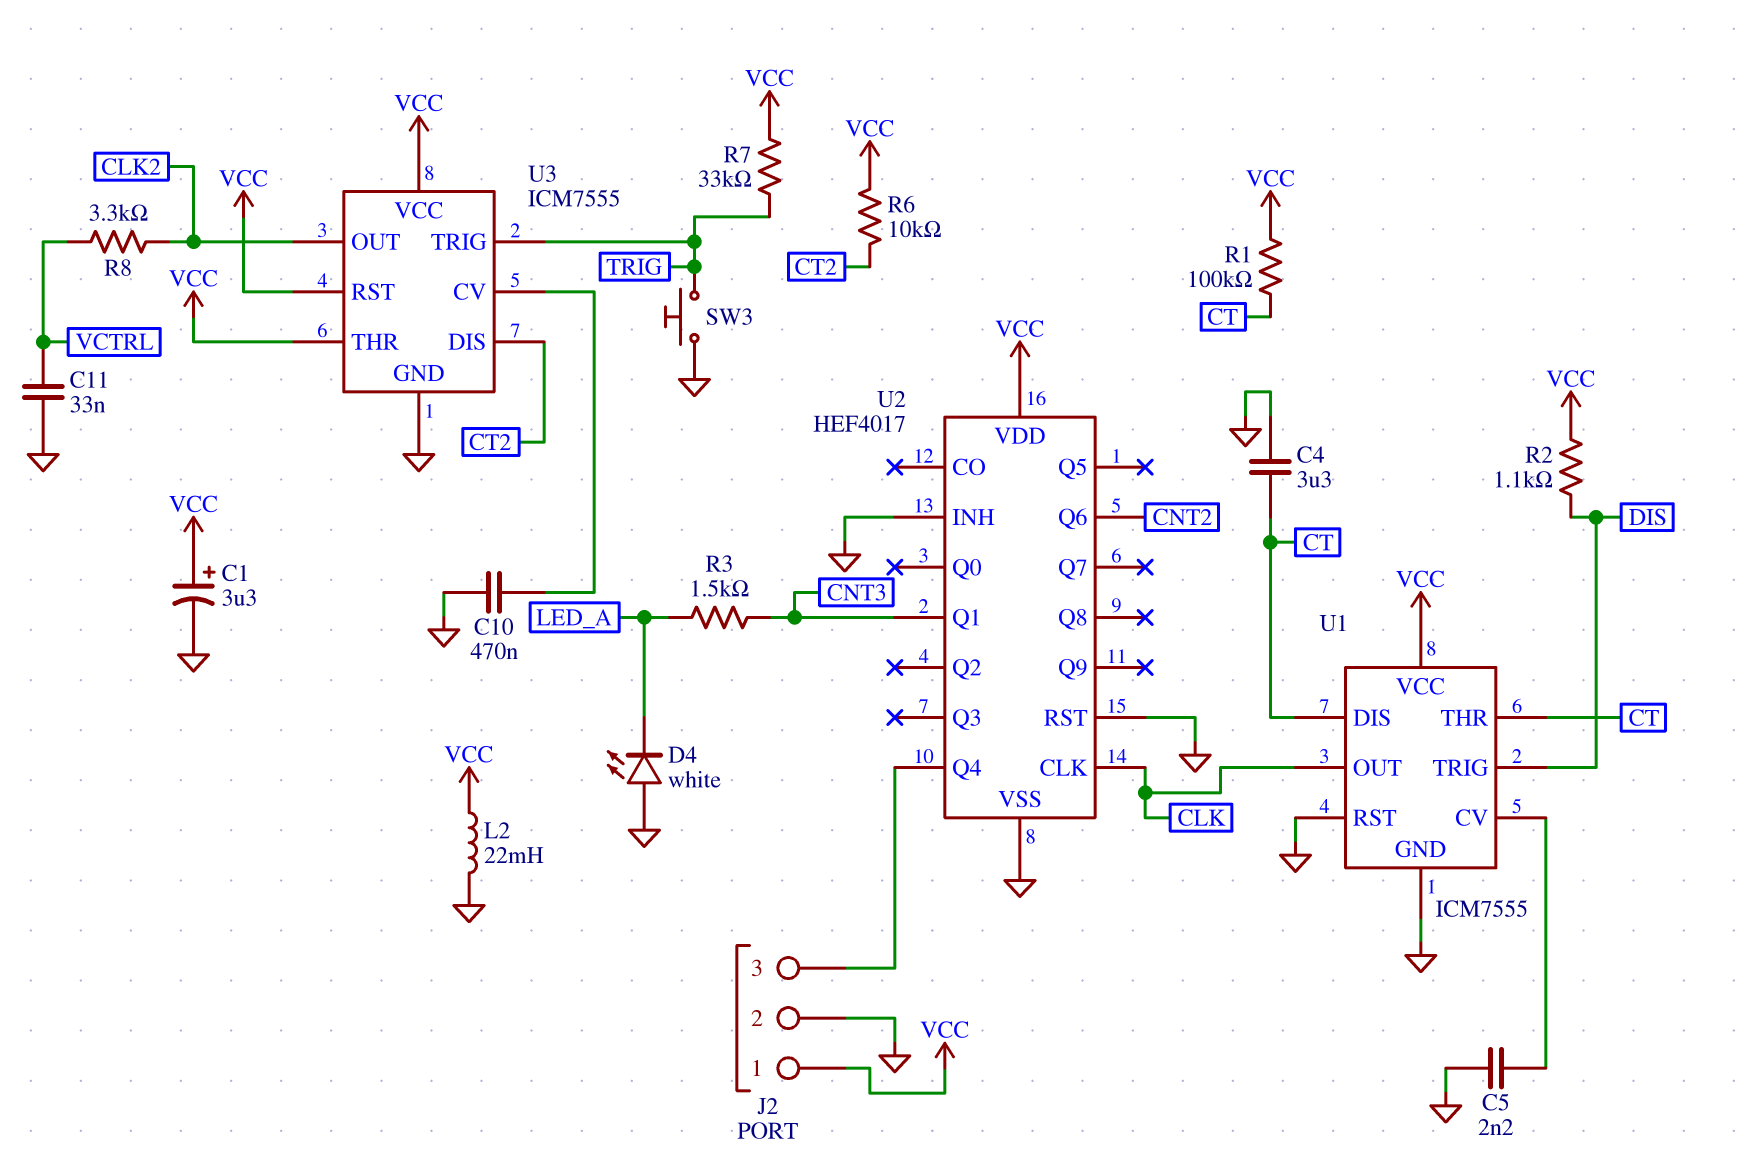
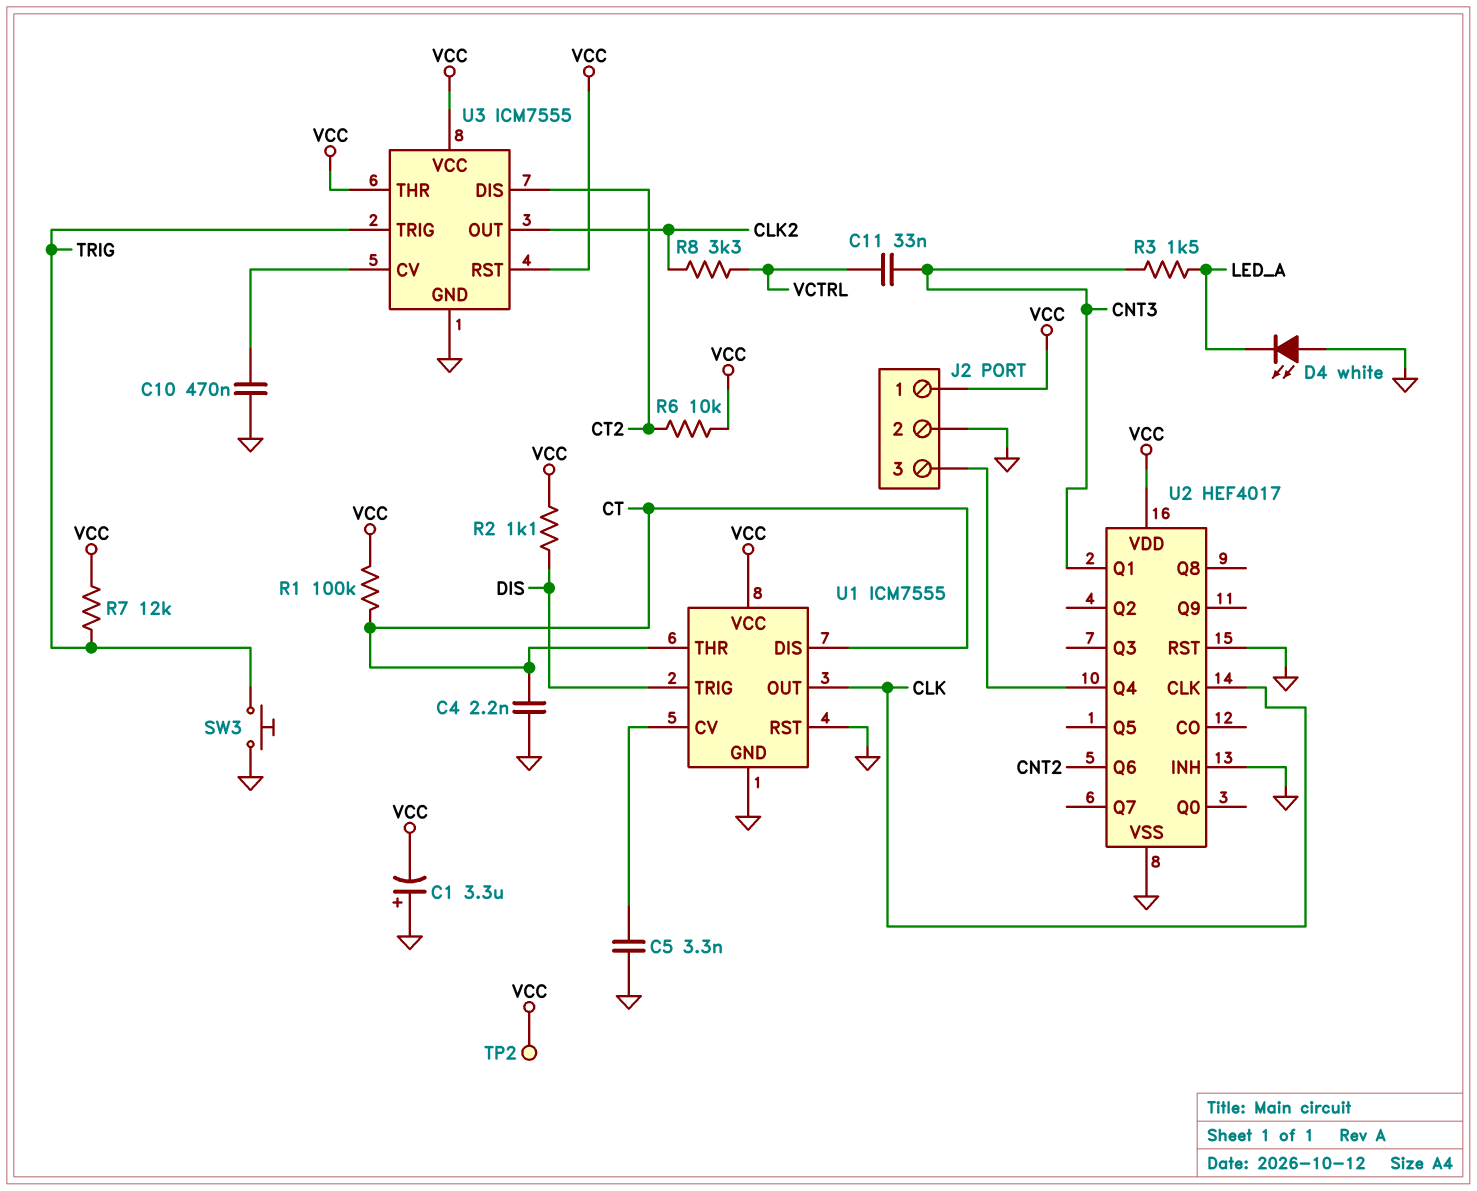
C1: 3.3uF (plus VCC, minus GND) -> 3.3uF (plus GND, minus VCC)
C4: 3.3uF (CT, GND) -> 2.2nF (CT, GND)
C5: 2.2nF (GND, U1/CV) -> 3.3nF (GND, U1/CV)
C11: 33nF (GND, VCTRL) -> 33nF (CNT3, VCTRL)
L2: 22mH (GND, VCC) -> none
R7: 33k (TRIG, VCC) -> 12k (TRIG, VCC)
TP2: none -> test point (VCC)

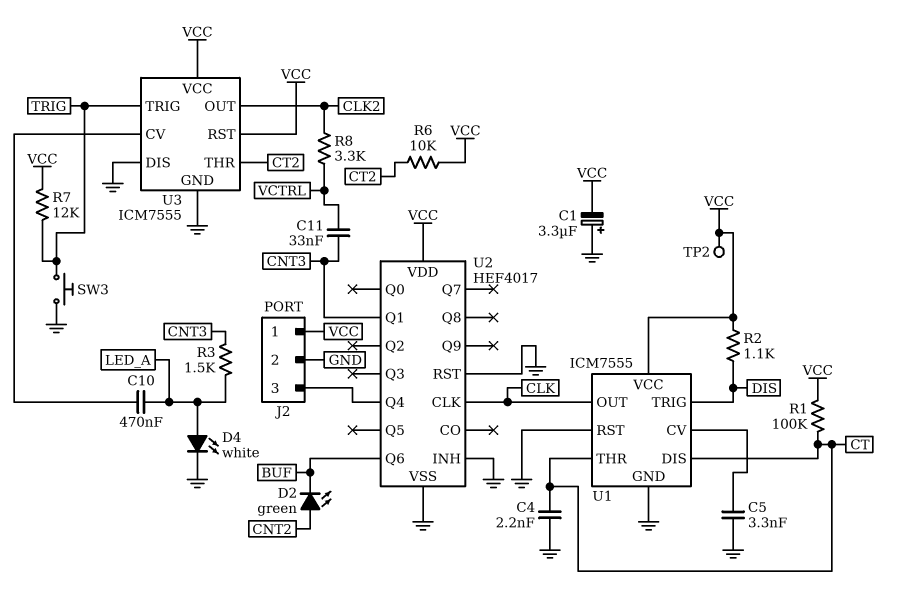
C10: 470nF (GND, U3/CV) -> 470nF (LED_A, U3/CV)
D2: none -> LED green (A CNT2, K BUF)
D4: LED white (A GND, K LED_A) -> LED white (A LED_A, K GND)
U2 pin Q6: CNT2 -> BUF
U3 pin DIS: CT2 -> GND
U3 pin THR: VCC -> CT2

